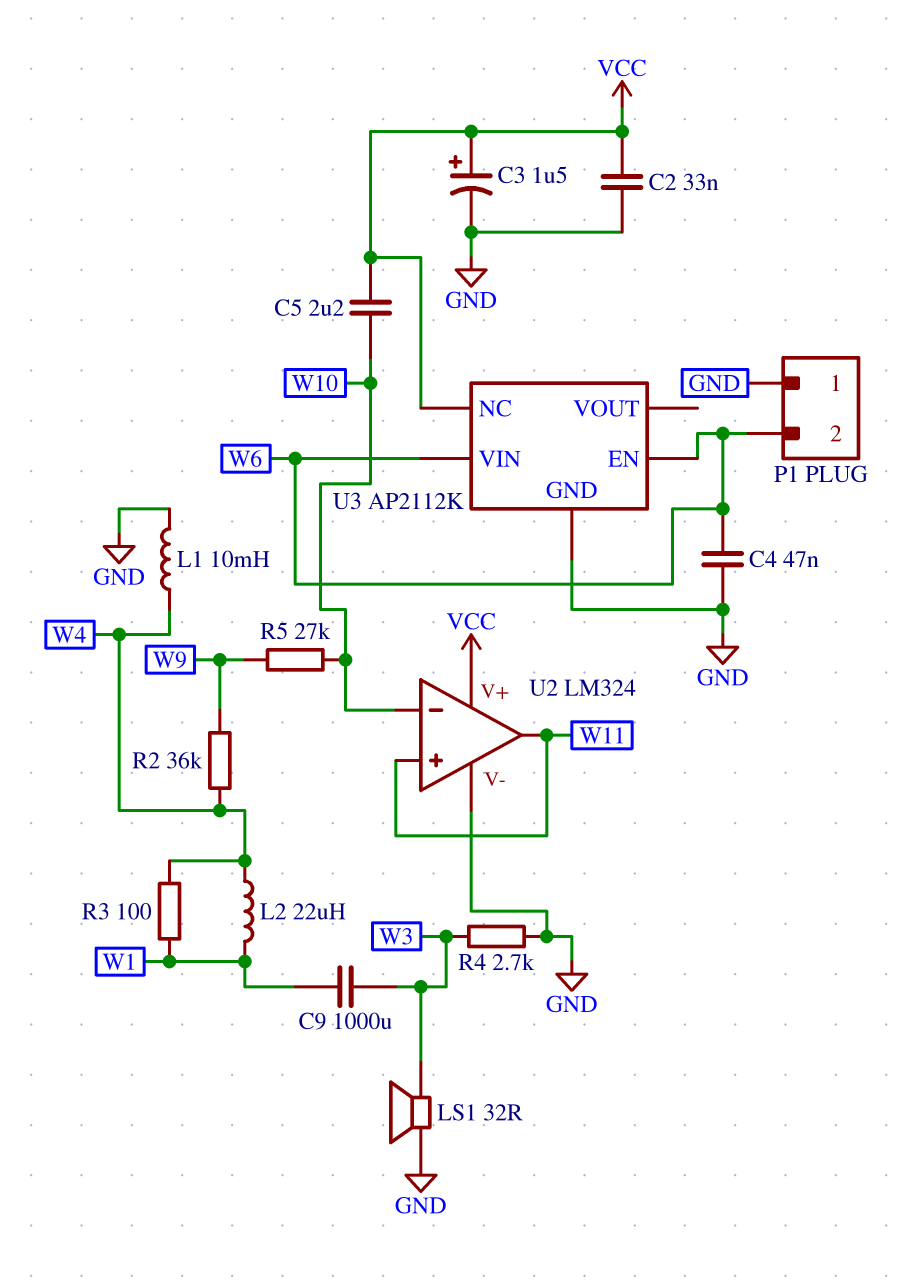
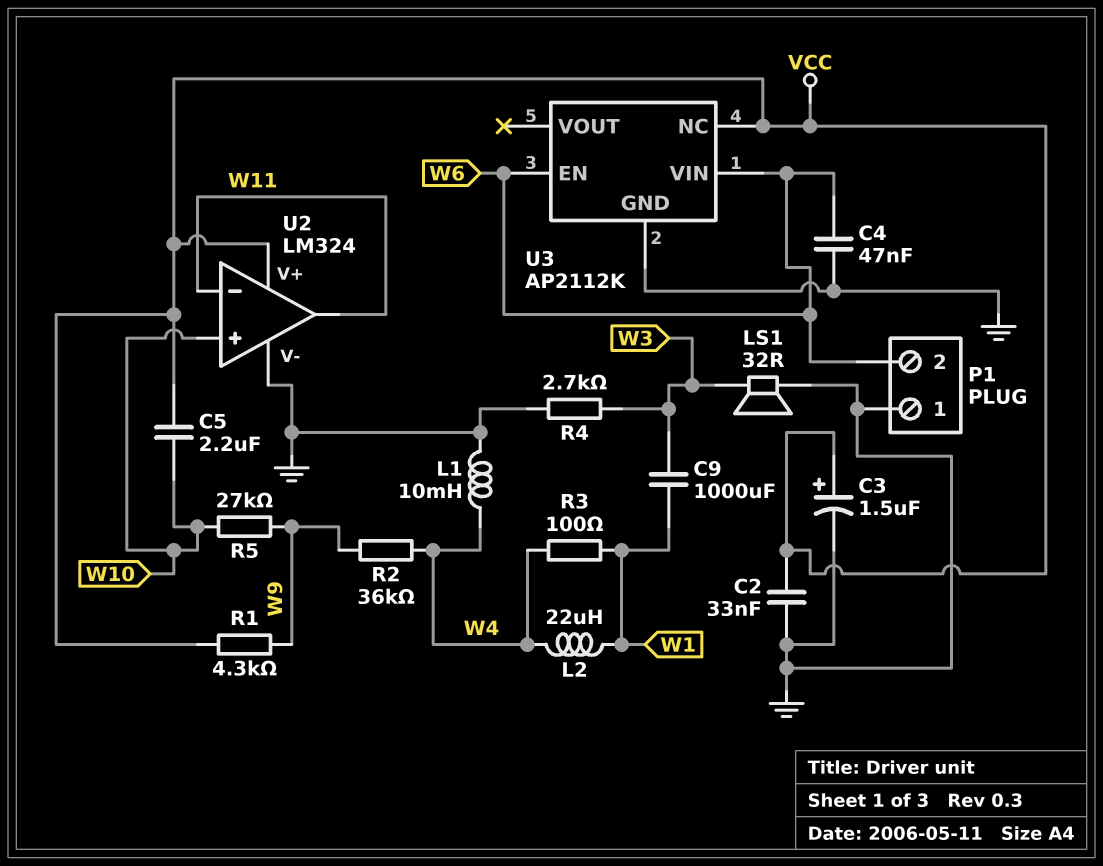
R1: none -> 4.3k (VCC, W9)
U2 pin in+: W11 -> W10
U2 pin in-: W10 -> W11

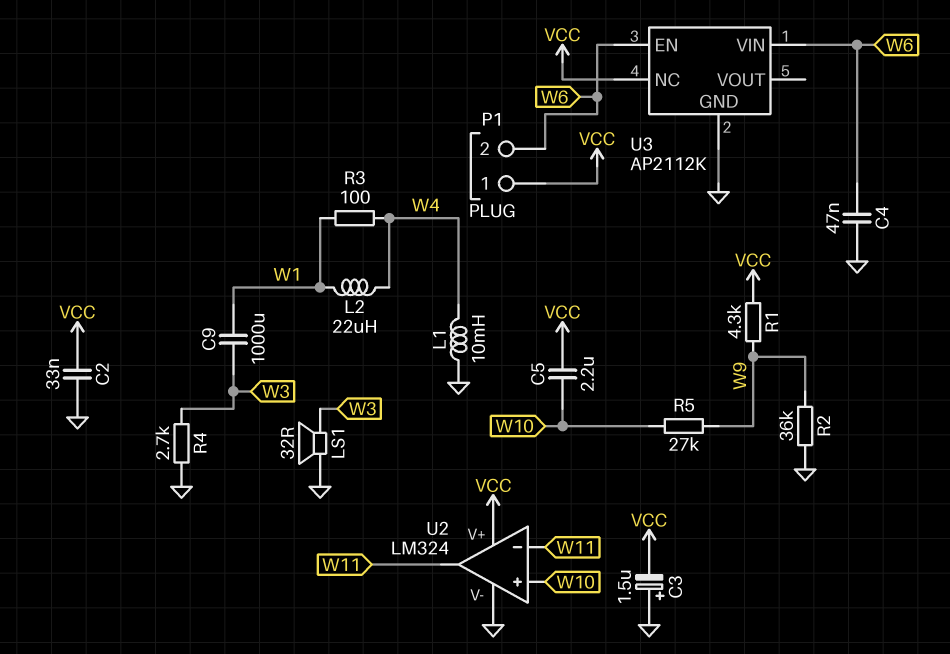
C3: 1.5uF (plus VCC, minus GND) -> 1.5uF (plus GND, minus VCC)
P1 pin 1: GND -> VCC
R2: 36k (W4, W9) -> 36k (GND, W9)

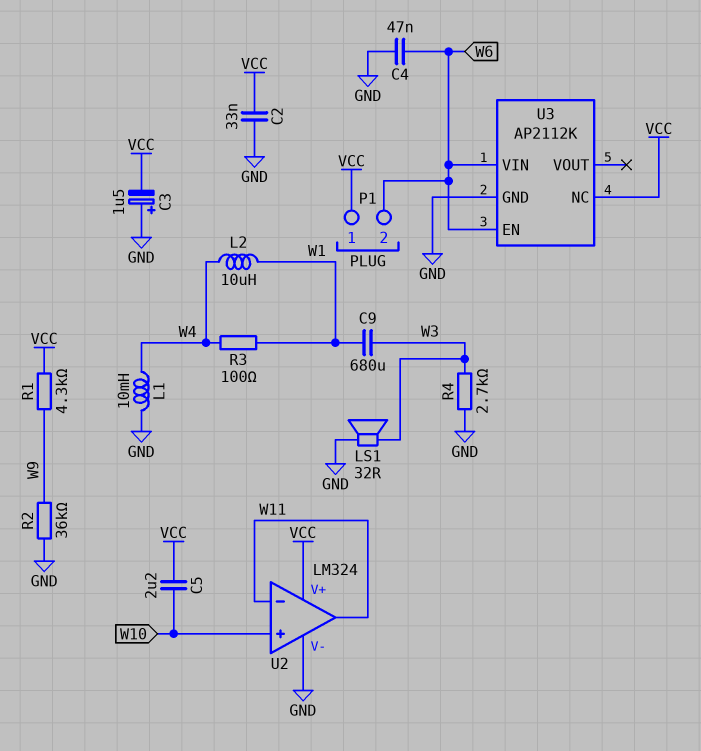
C9: 1000uF (W1, W3) -> 680uF (W1, W3)
L2: 22uH (W1, W4) -> 10uH (W1, W4)
R5: 27k (W9, W10) -> none

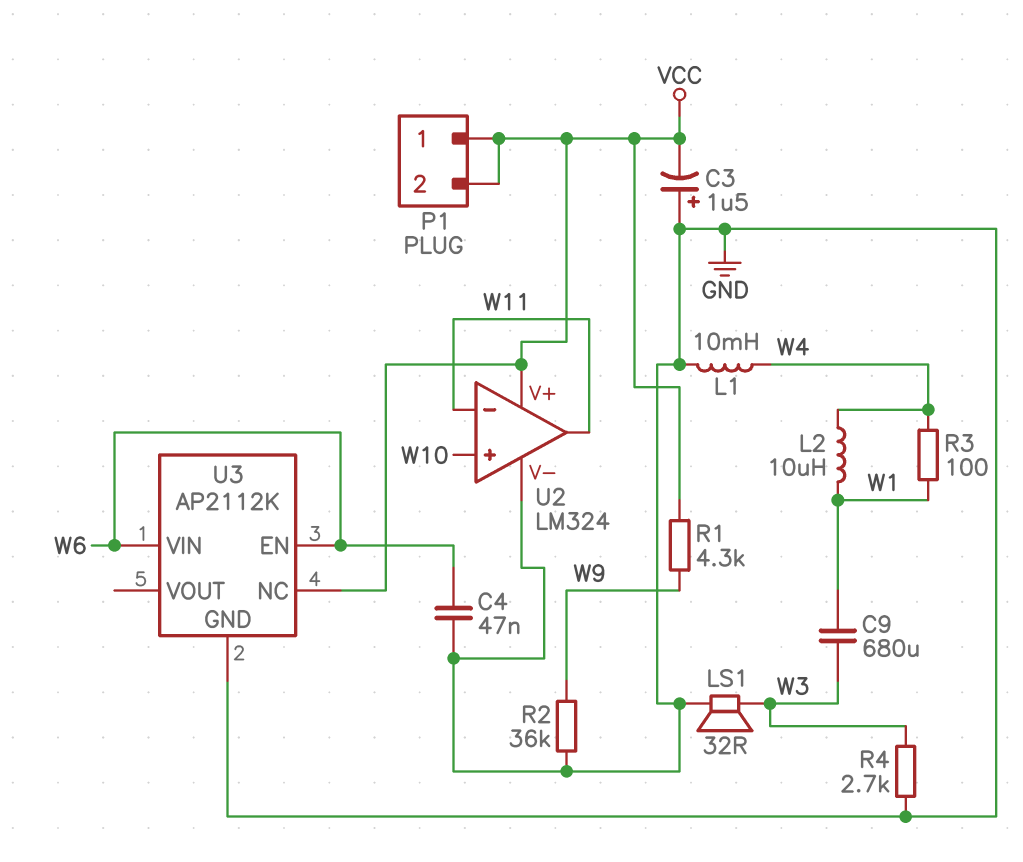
C2: 33nF (GND, VCC) -> none
C5: 2.2uF (VCC, W10) -> none
P1 pin 2: W6 -> VCC

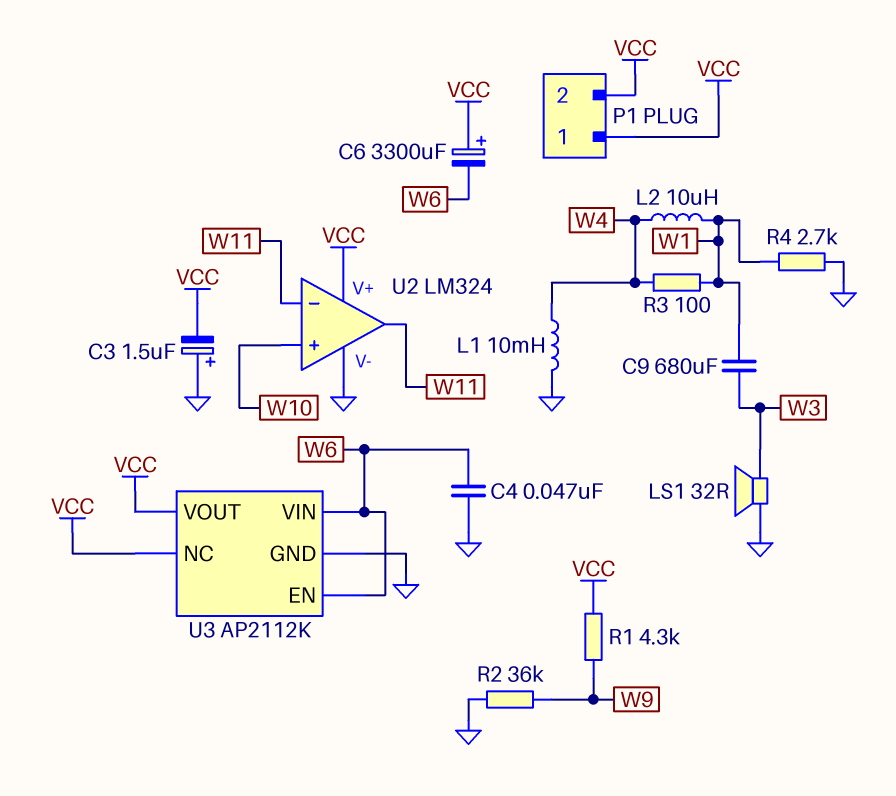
C6: none -> 3300uF (plus VCC, minus W6)
R4: 2.7k (GND, W3) -> 2.7k (GND, W1)
U3 pin VOUT: none -> VCC

